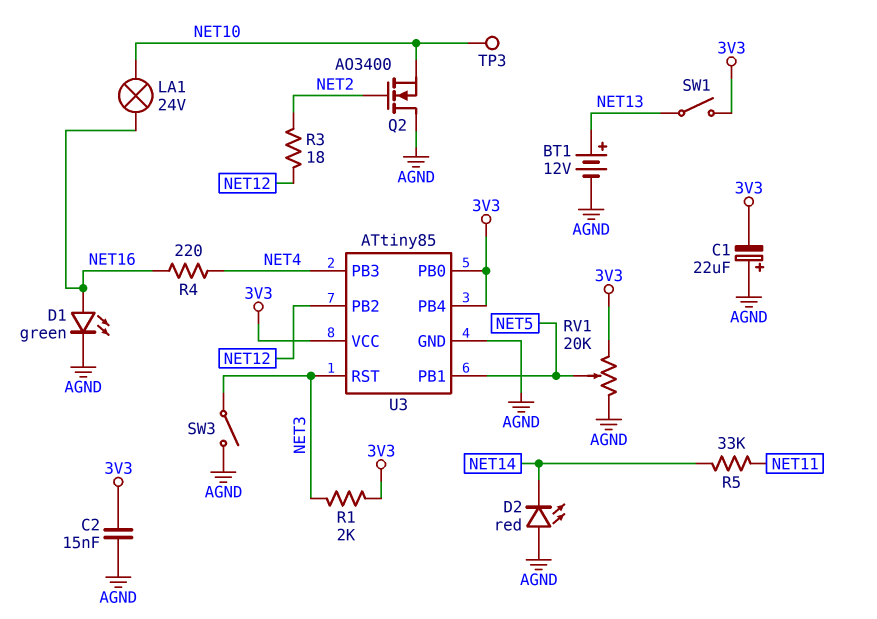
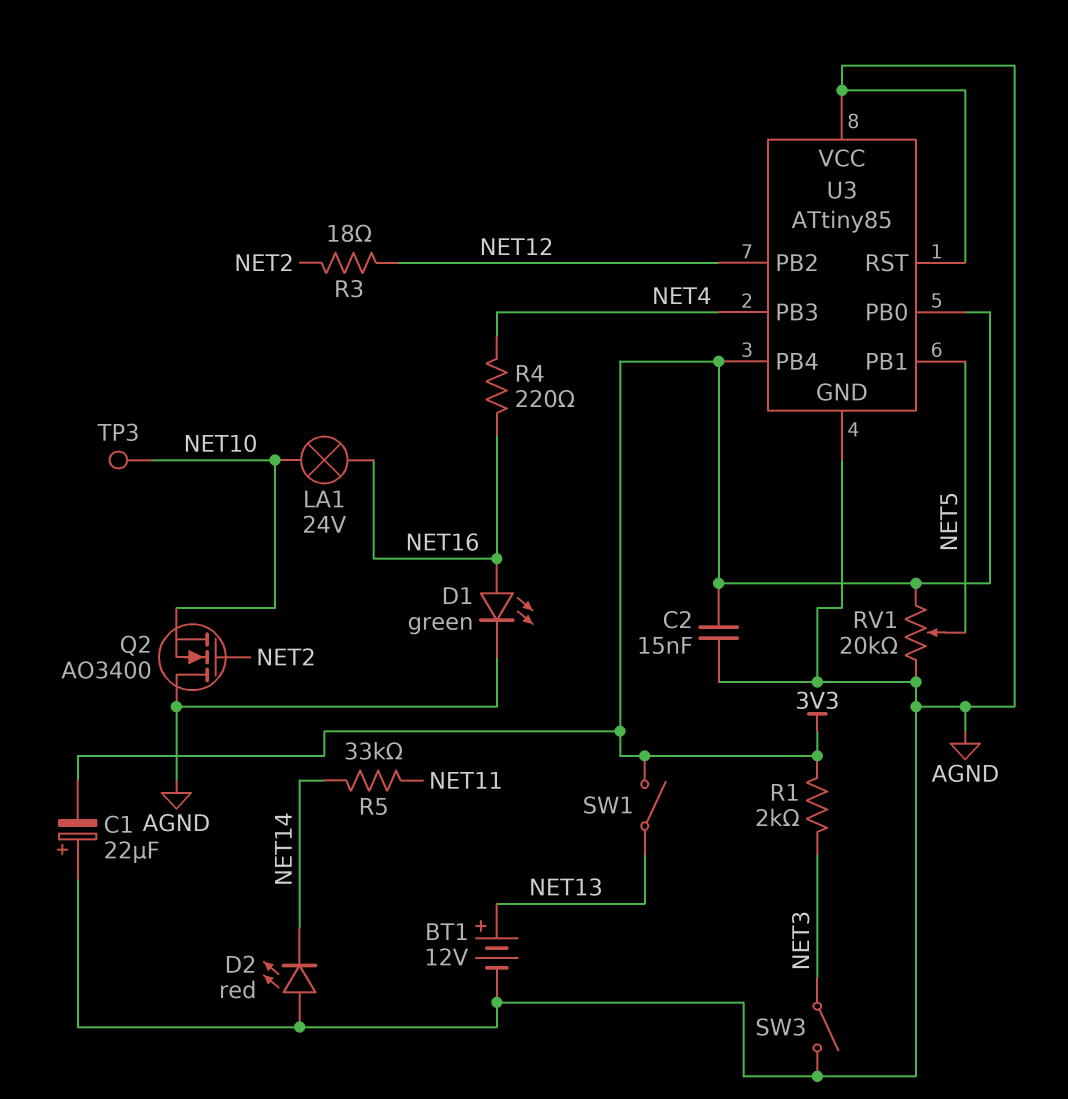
U3 pin RST: NET3 -> AGND
U3 pin VCC: 3V3 -> AGND

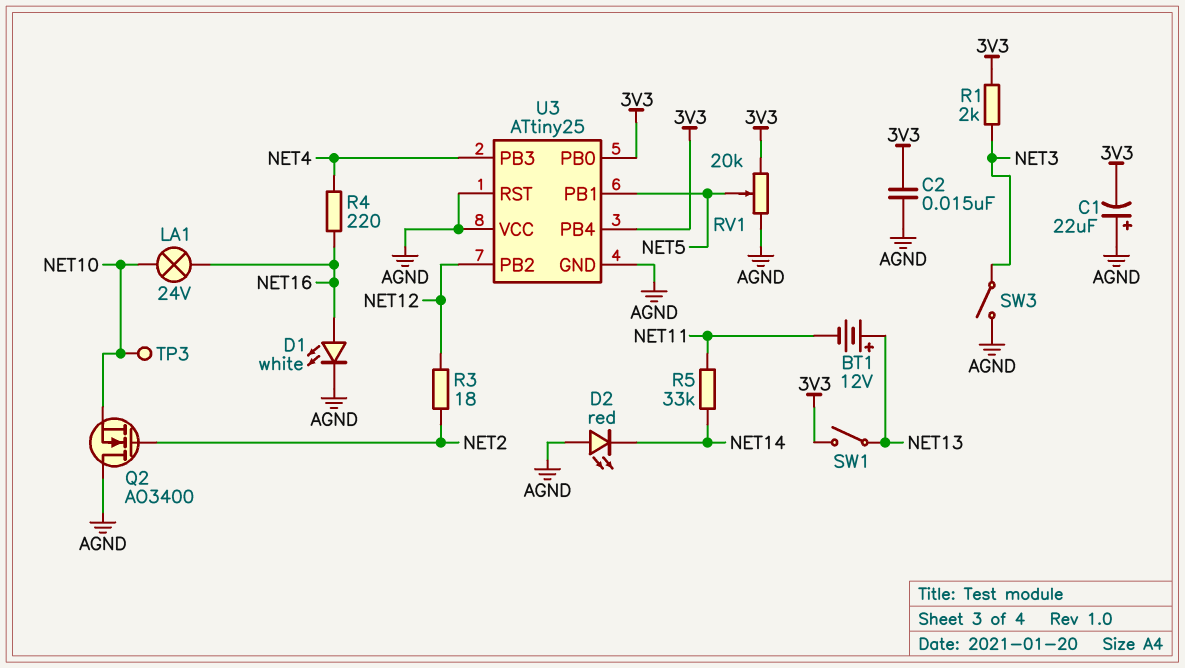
BT1: 12V (plus NET13, minus AGND) -> 12V (plus NET13, minus NET11)
D1: LED green (A NET16, K AGND) -> LED white (A NET16, K AGND)
U3: ATtiny85 -> ATtiny25

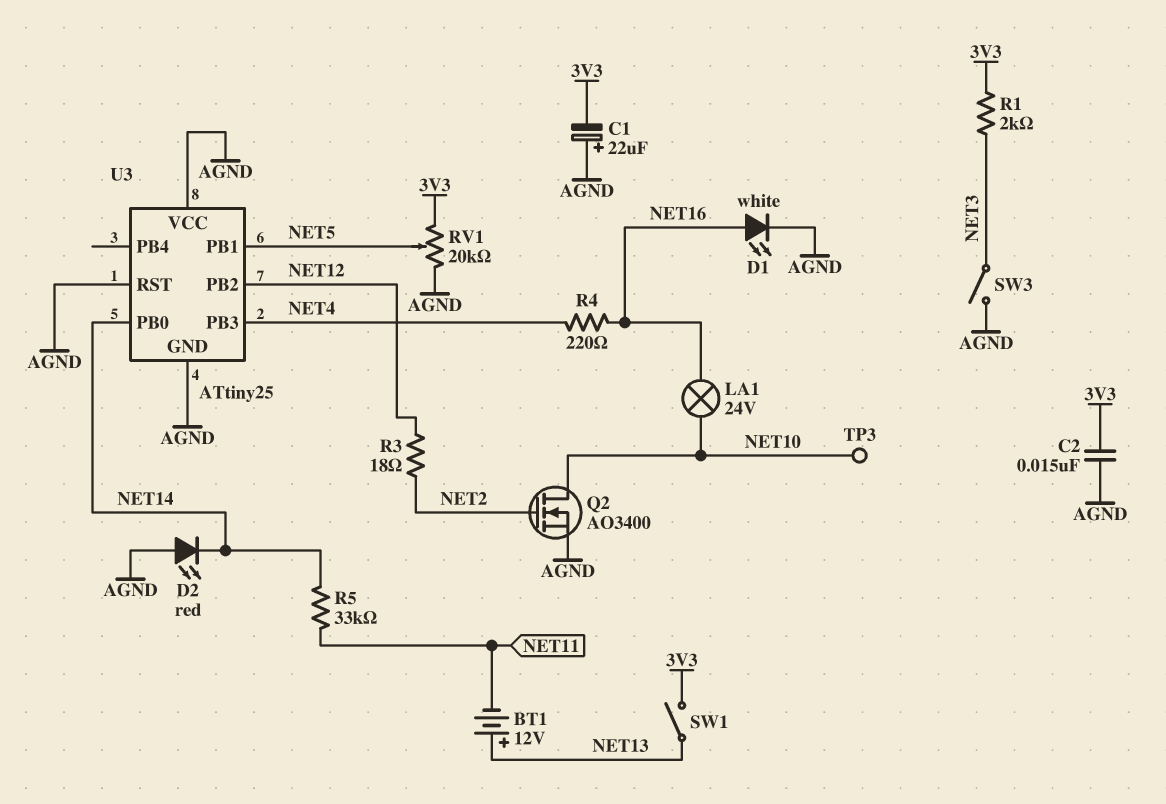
Q2: NMOS AO3400 (G NET2, D AGND, S NET10) -> NMOS AO3400 (G NET2, D NET10, S AGND)
U3 pin PB0: 3V3 -> NET14
U3 pin PB4: 3V3 -> none

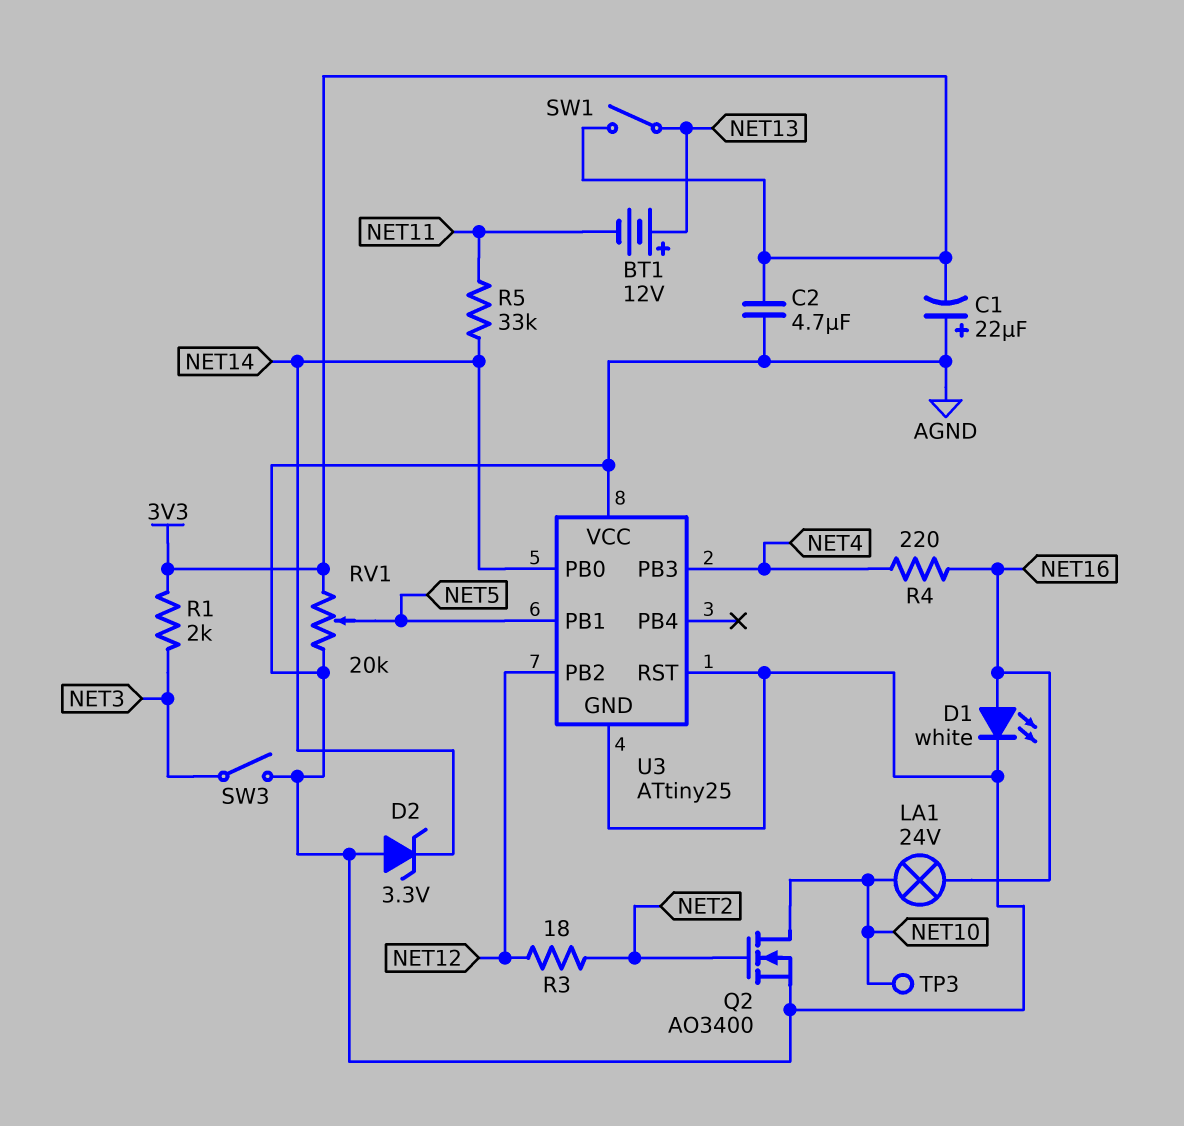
C2: 15nF (3V3, AGND) -> 4.7uF (3V3, AGND)
D2: LED red (A AGND, K NET14) -> zener 3.3V (A AGND, K NET14)

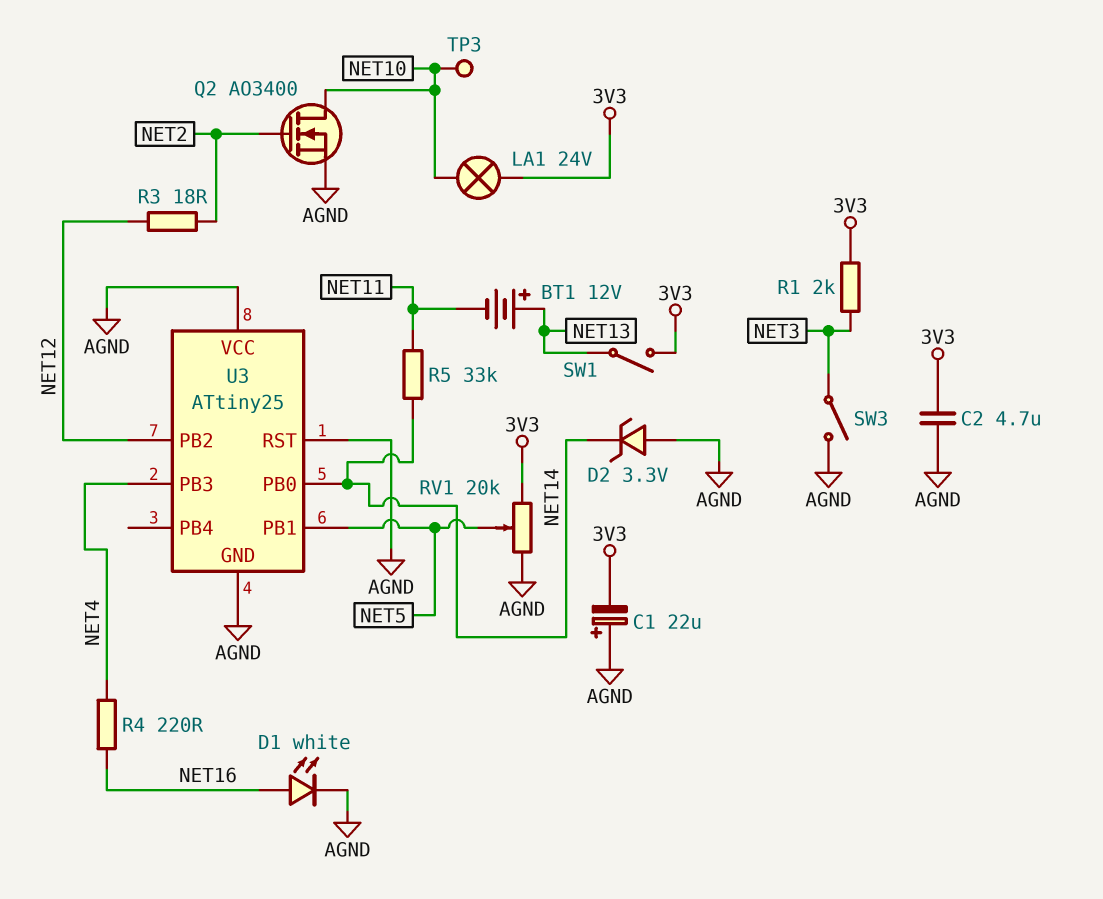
LA1: lamp 24V (NET10, NET16) -> lamp 24V (3V3, NET10)

